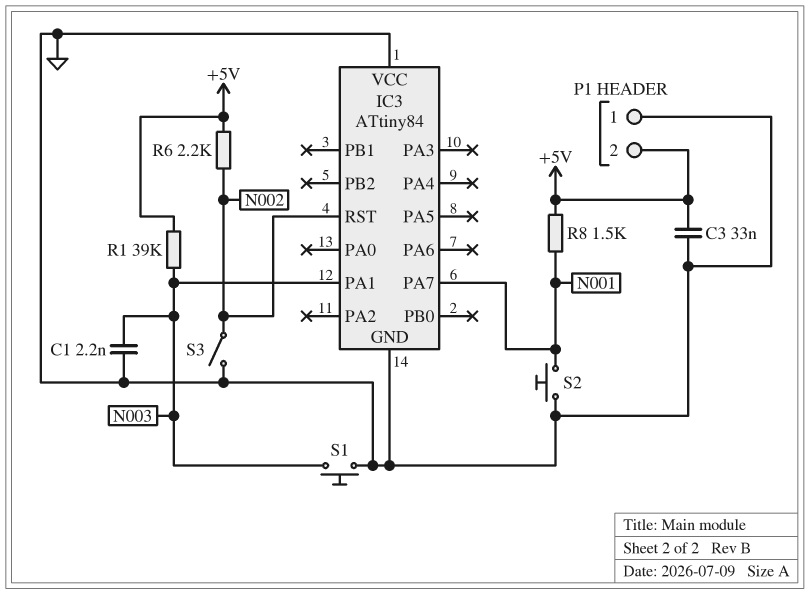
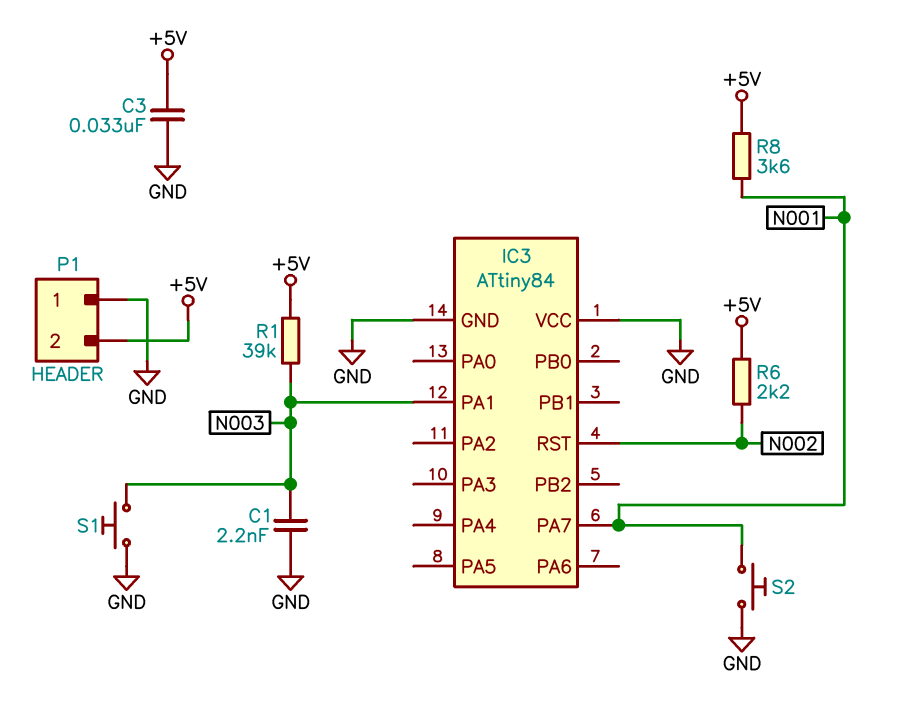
R8: 1.5k (+5V, N001) -> 3.6k (+5V, N001)
S3: switch (GND, N002) -> none

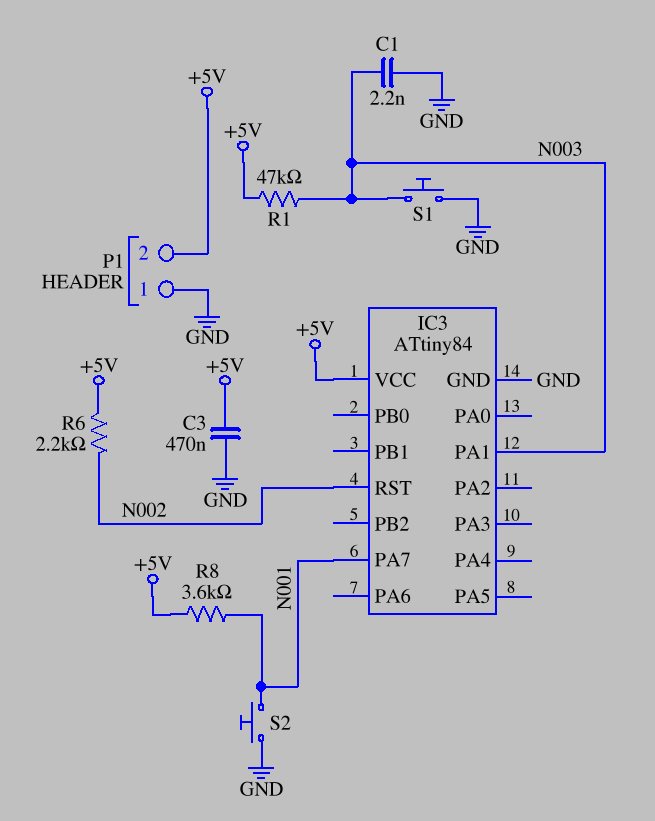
C3: 33nF (+5V, GND) -> 470nF (+5V, GND)
IC3 pin VCC: GND -> +5V
R1: 39k (+5V, N003) -> 47k (+5V, N003)

